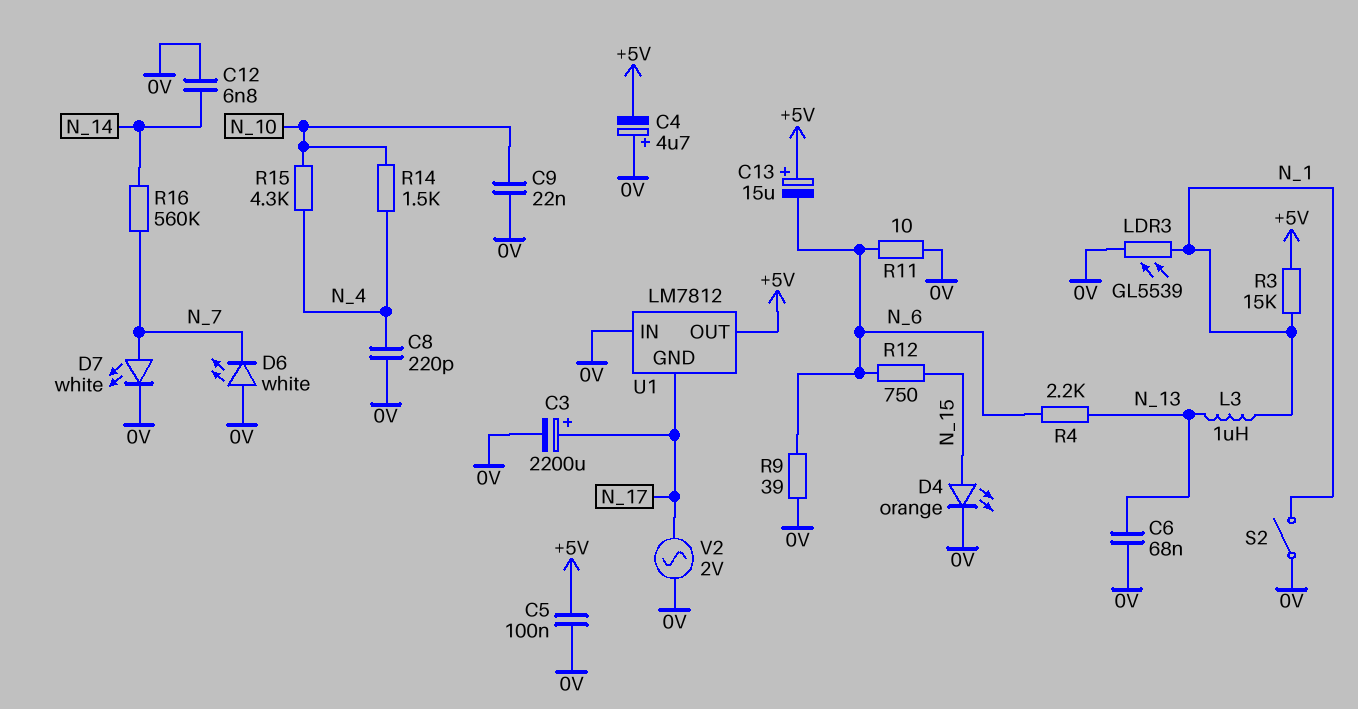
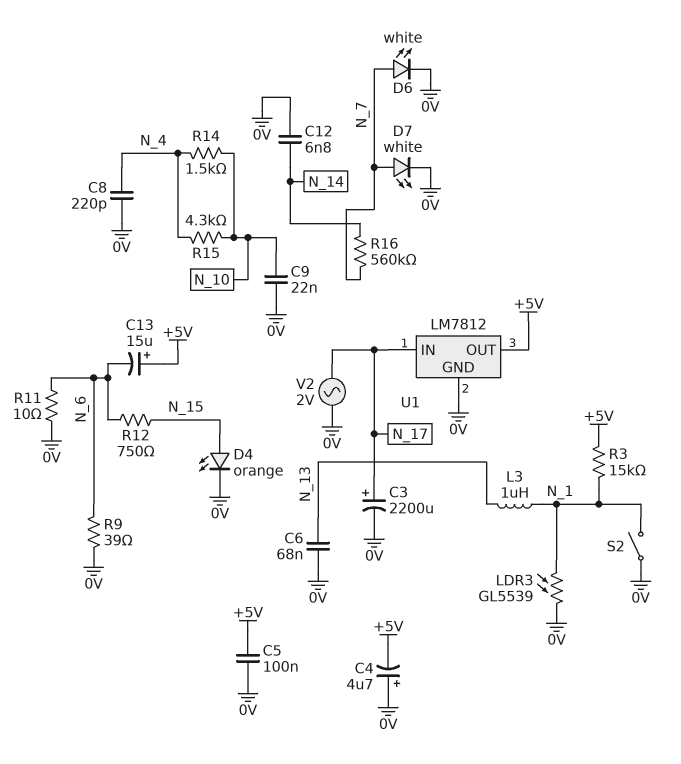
D6: LED white (A 0V, K N_7) -> LED white (A N_7, K 0V)
R4: 2.2k (N_6, N_13) -> none
U1 pin GND: N_17 -> 0V
U1 pin IN: 0V -> N_17

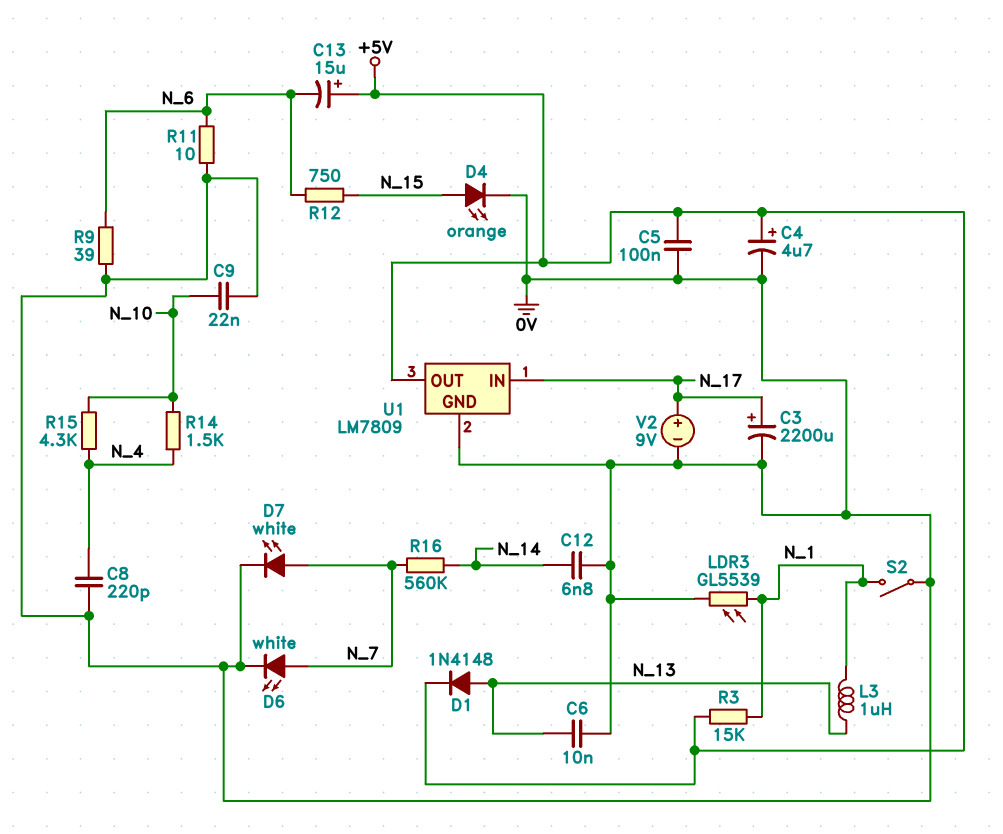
C4: 4.7uF (plus 0V, minus +5V) -> 4.7uF (plus +5V, minus 0V)
C6: 68nF (0V, N_13) -> 10nF (0V, N_13)
D1: none -> diode 1N4148 (A N_13, K +5V)
U1: LM7812 -> LM7809
V2: AC 2V (0V, N_17) -> 9V (plus N_17, minus 0V)

